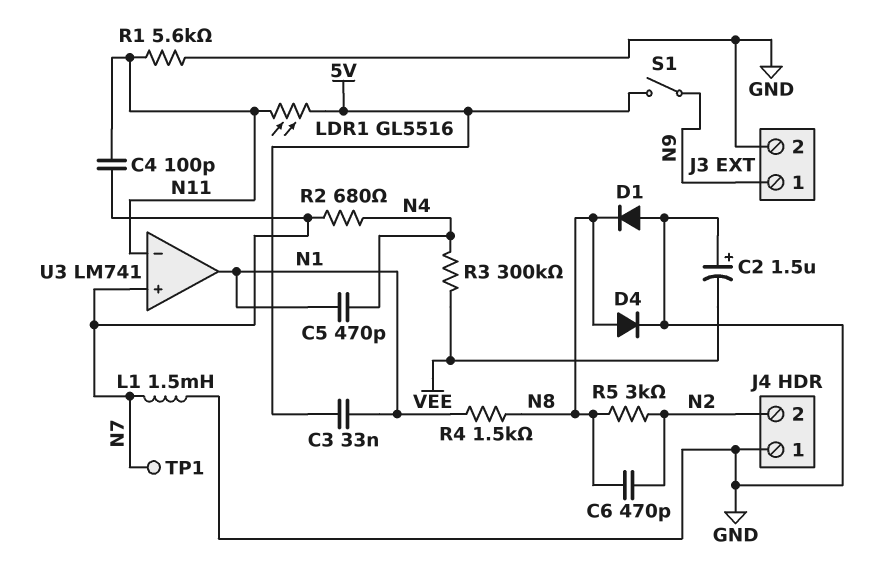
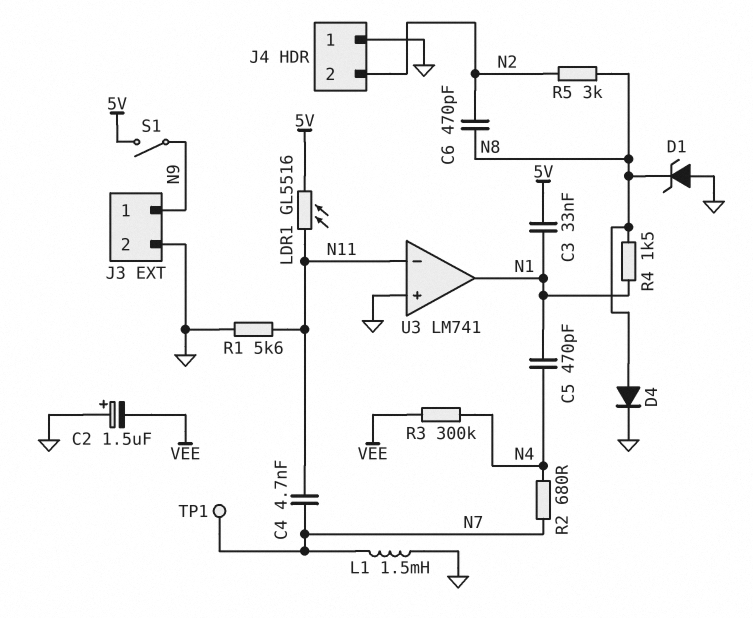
C4: 100pF (N7, N11) -> 4.7nF (N7, N11)
D1: diode (A GND, K N8) -> zener (A GND, K N8)
U3 pin in+: N7 -> GND

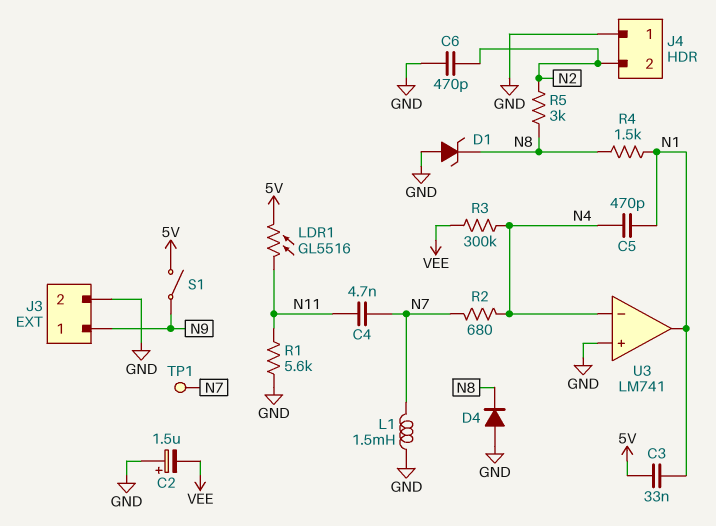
C6: 470pF (N2, N8) -> 470pF (GND, N2)
D4: diode (A N8, K GND) -> diode (A GND, K N8)
U3 pin in-: N11 -> N4

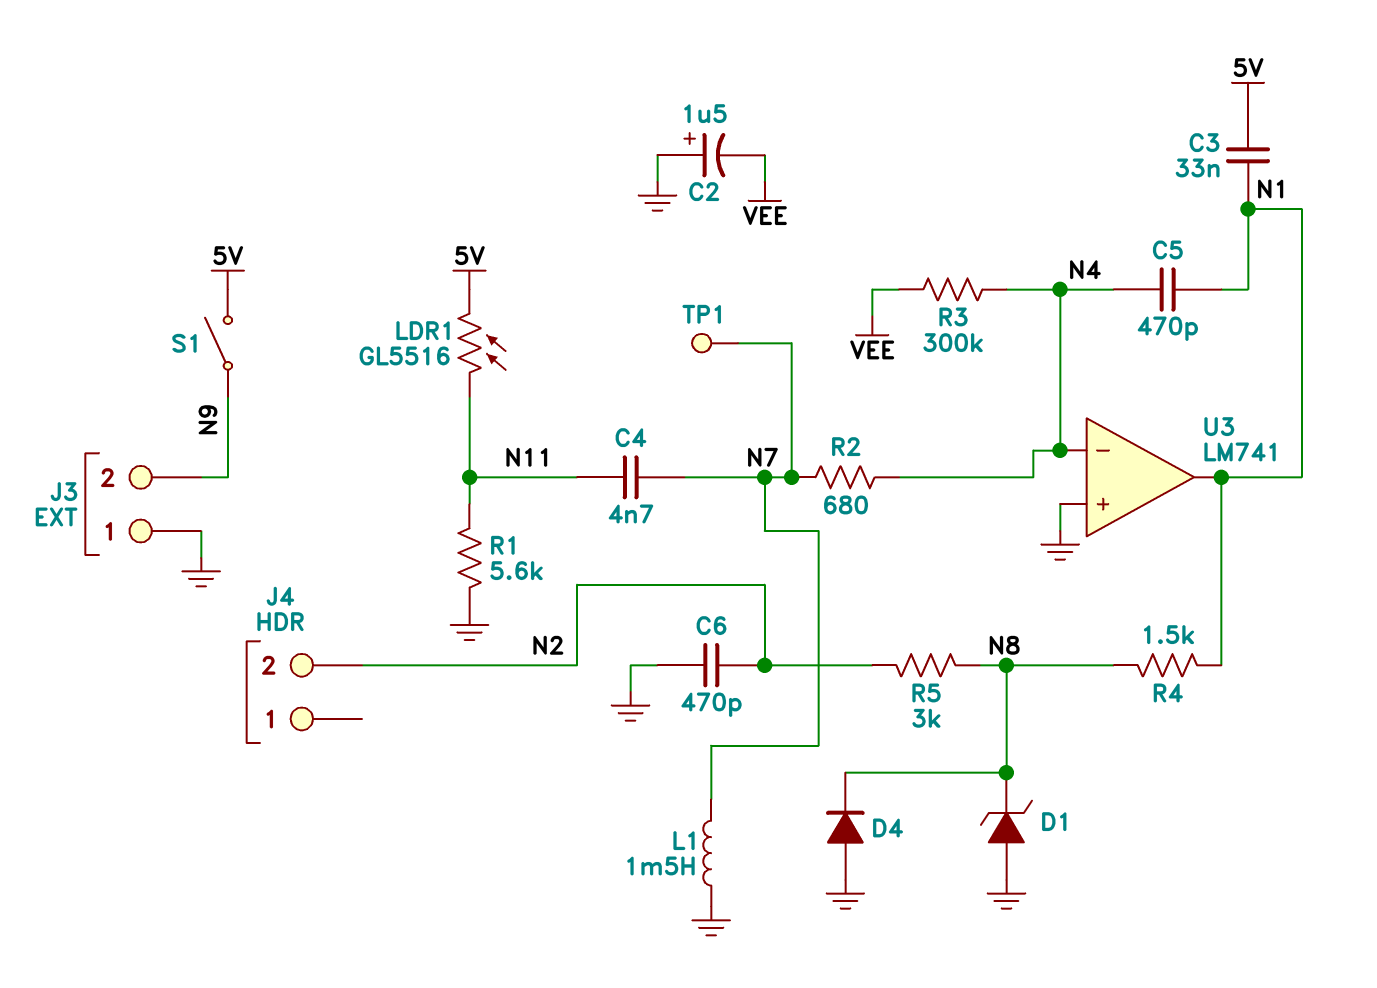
J3 pin 1: N9 -> GND
J3 pin 2: GND -> N9
J4 pin 1: GND -> none

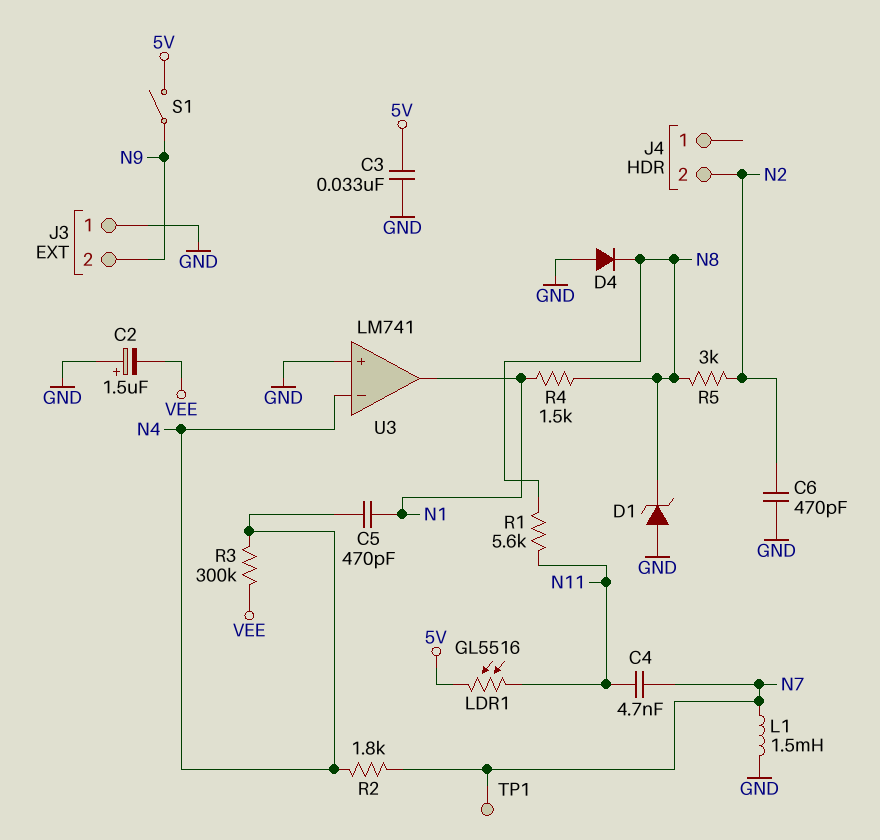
C3: 33nF (5V, N1) -> 33nF (5V, GND)
R1: 5.6k (GND, N11) -> 5.6k (N8, N11)
R2: 680 (N4, N7) -> 1.8k (N4, N7)

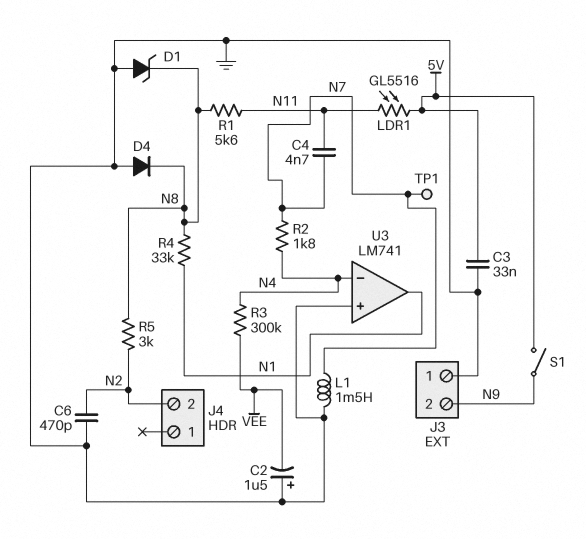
C5: 470pF (N1, N4) -> none
R4: 1.5k (N1, N8) -> 33k (N1, N8)

